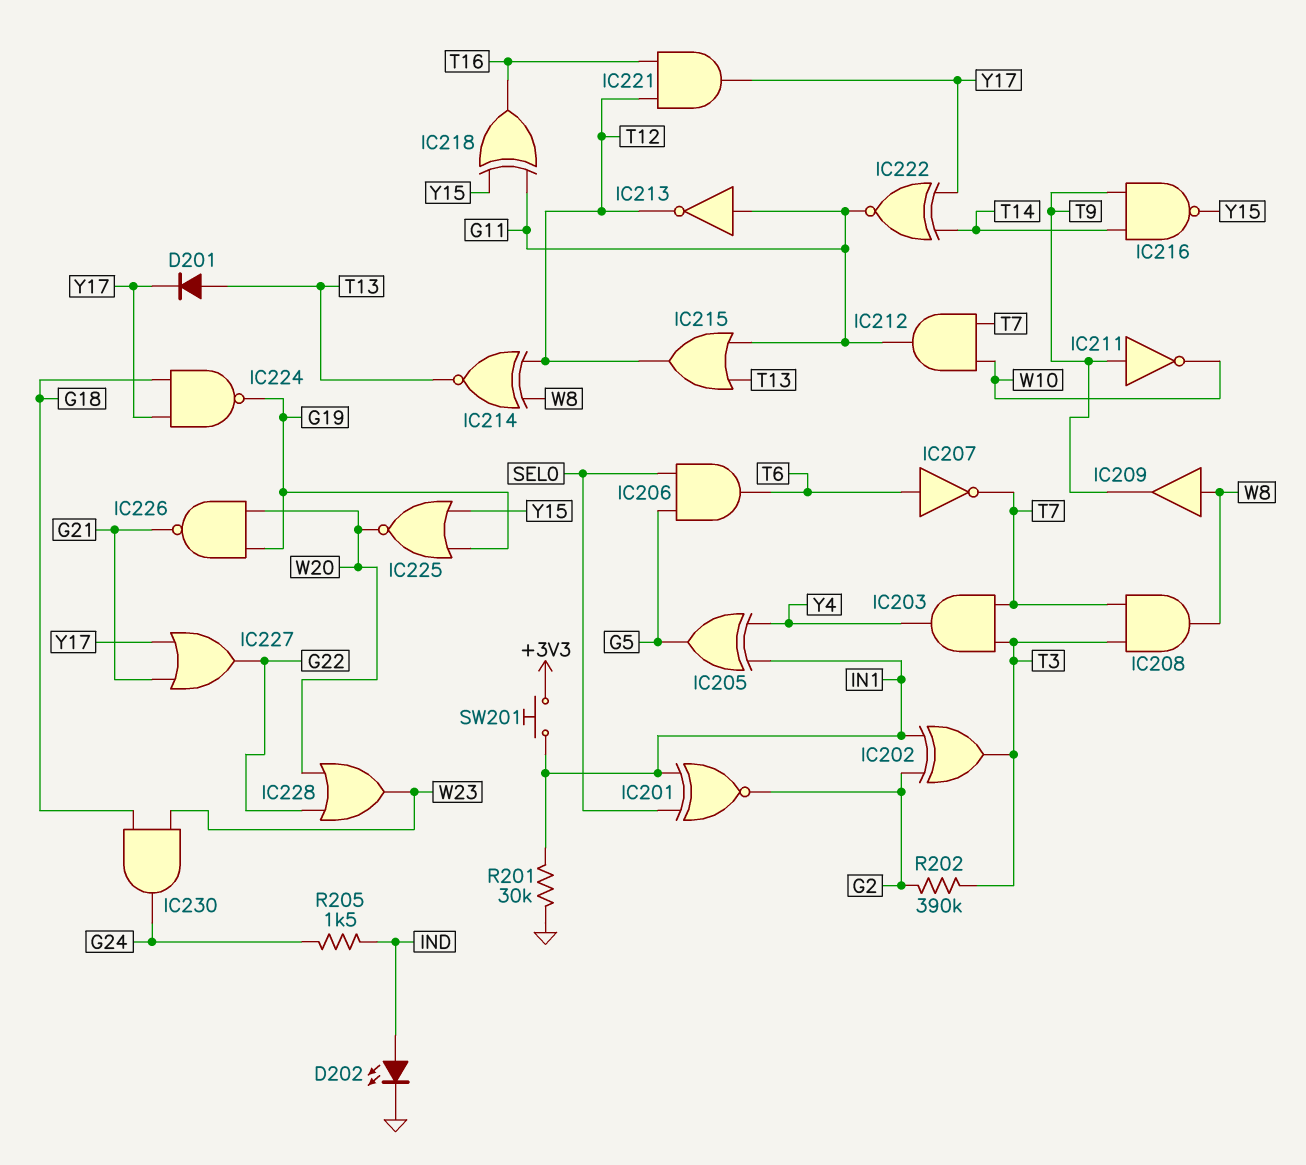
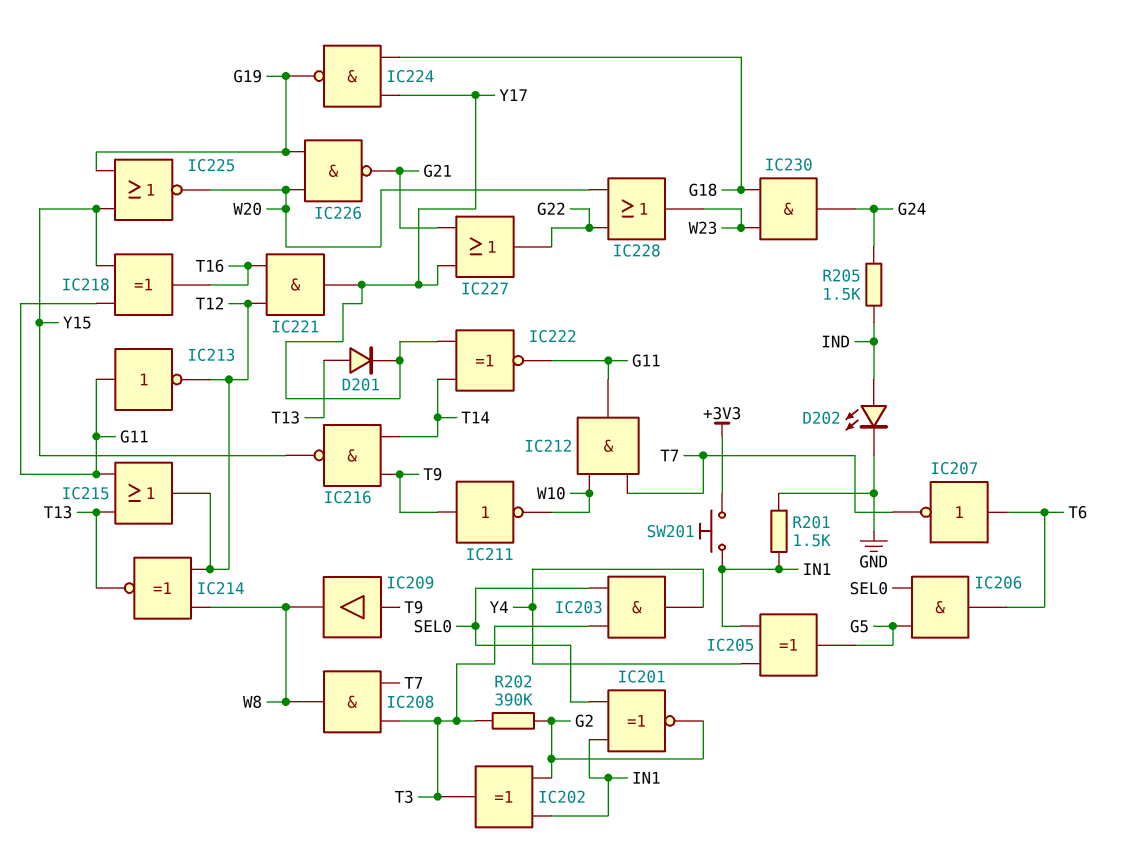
IC203: AND (in T3, in T7, out Y4) -> AND (in SEL0, in T3, out Y4)
IC209: buffer (in W8, out T9) -> buffer (in T9, out W8)
R201: 30k (GND, IN1) -> 1.5k (GND, IN1)

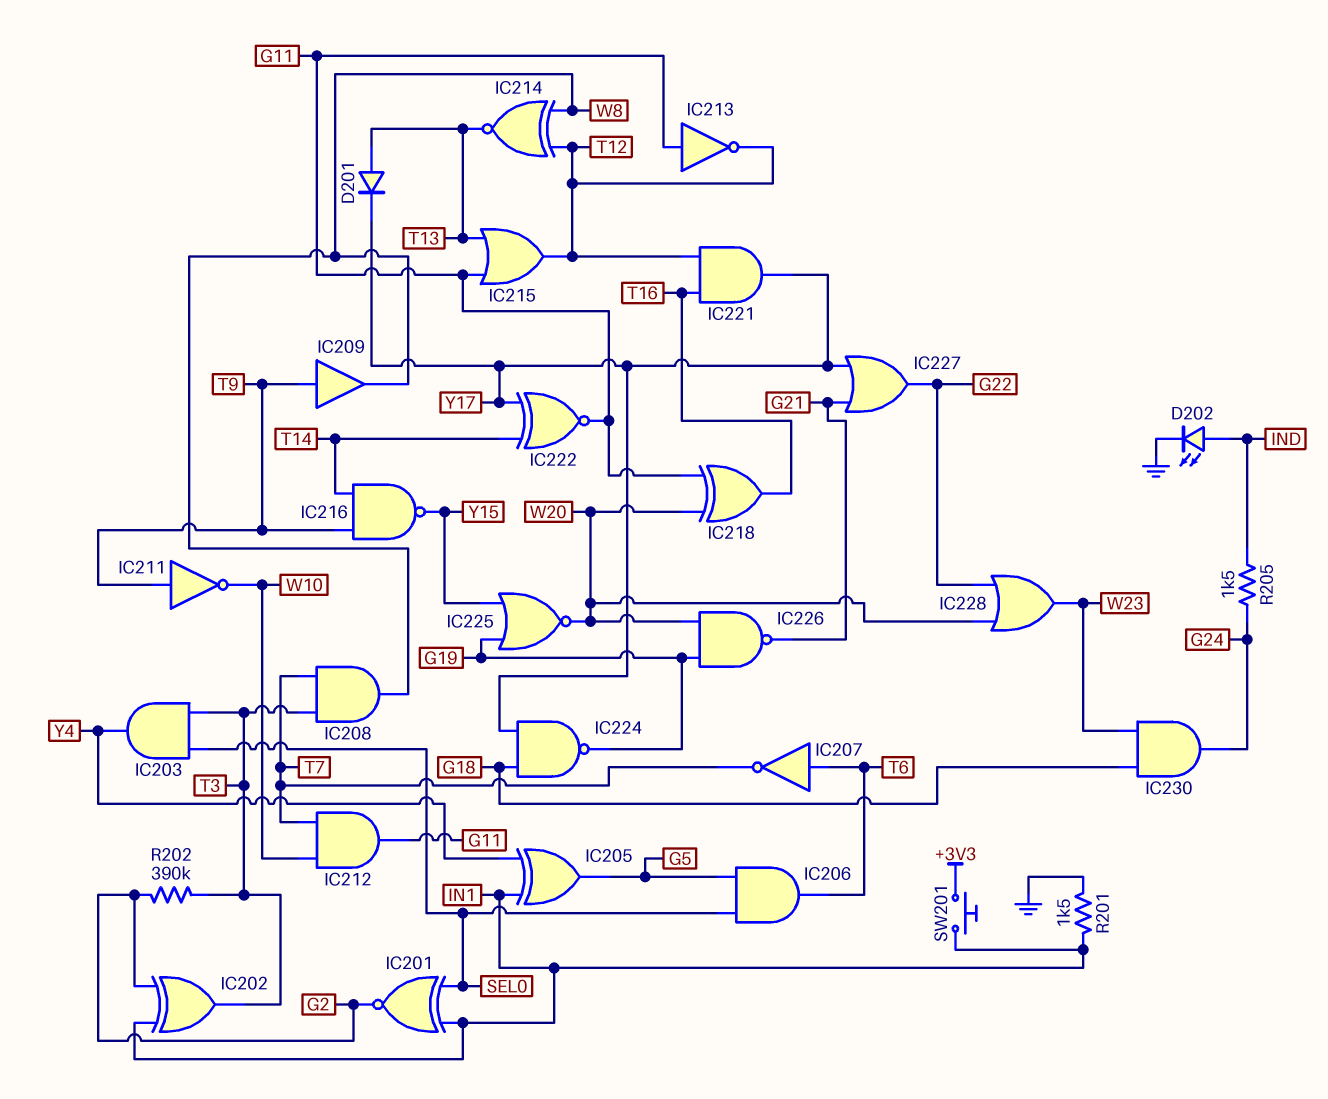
IC218: XOR (in G11, in Y15, out T16) -> XOR (in G11, in W20, out T16)

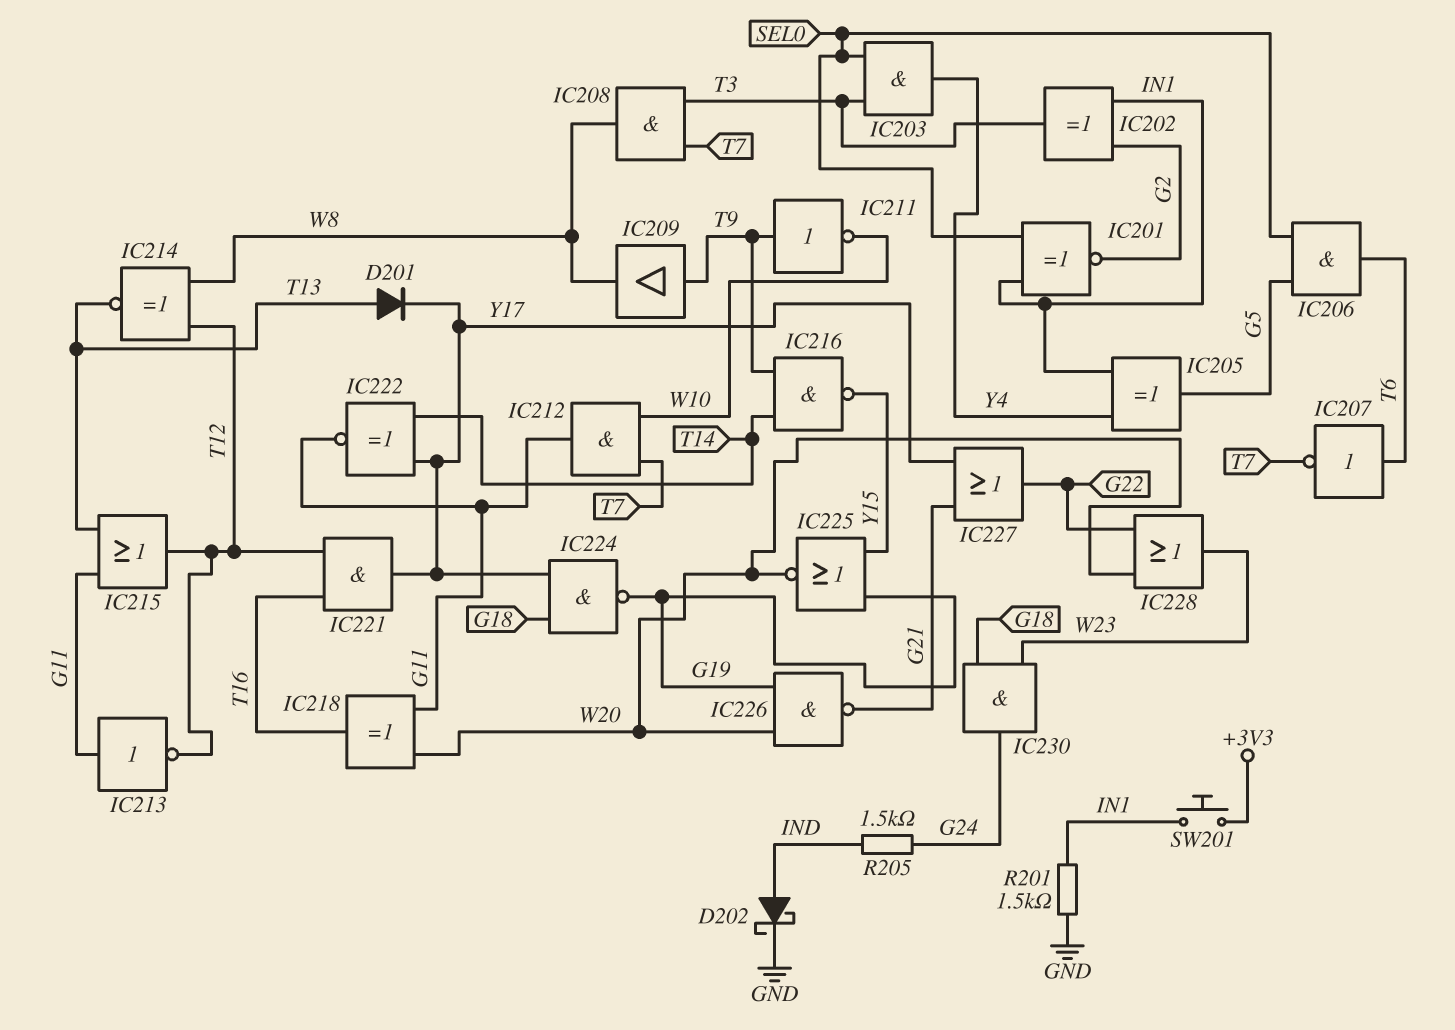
D202: LED (A IND, K GND) -> schottky (A IND, K GND)
R202: 390k (G2, T3) -> none

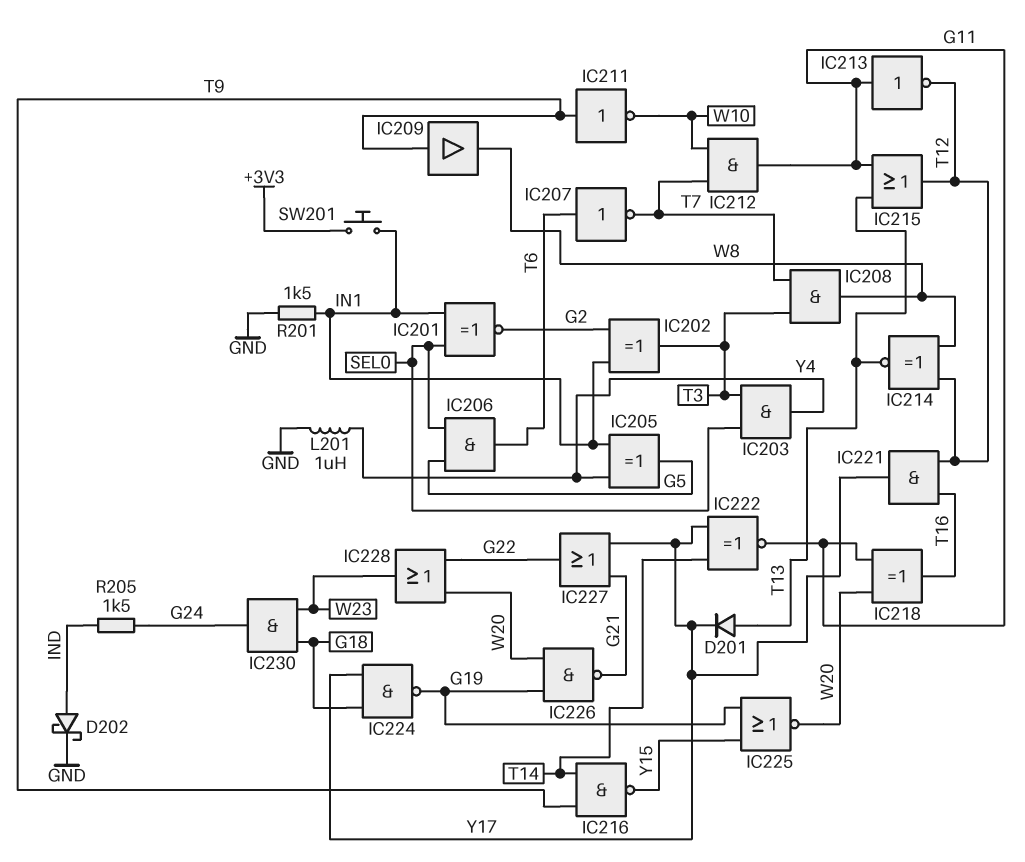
L201: none -> 1uH (GND, Y4)

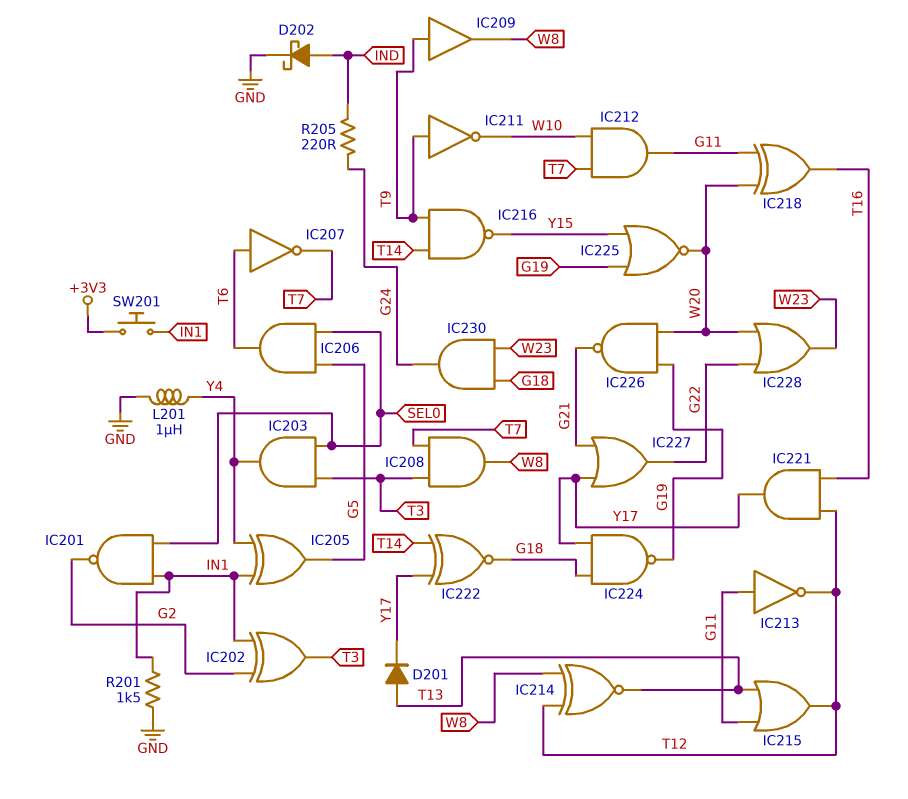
IC201: XNOR (in IN1, in SEL0, out G2) -> NAND (in IN1, in SEL0, out G2)
IC222: XNOR (in T14, in Y17, out G11) -> XNOR (in T14, in Y17, out G18)
R205: 1.5k (G24, IND) -> 220 (G24, IND)

